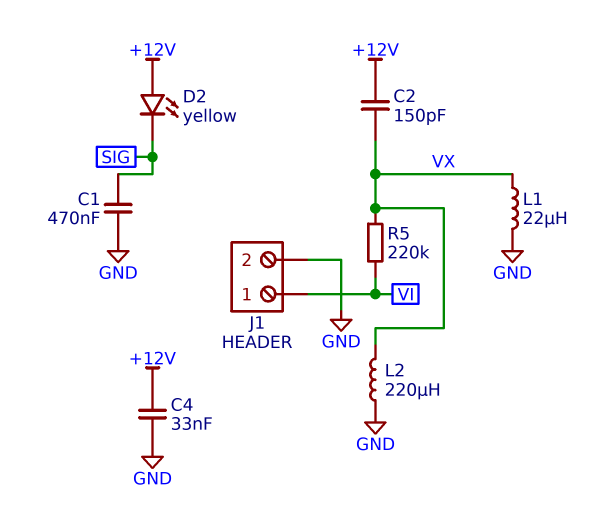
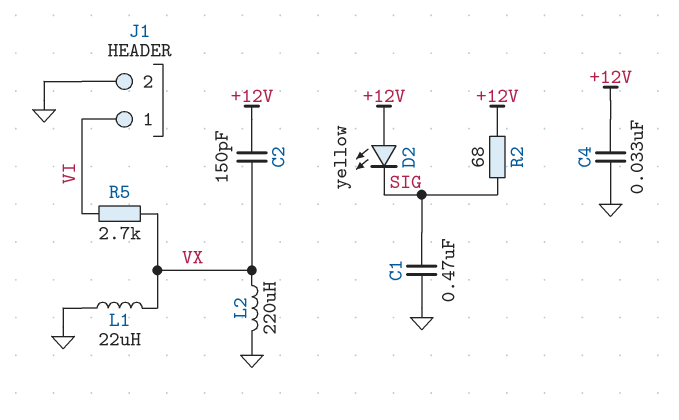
R2: none -> 68 (+12V, SIG)
R5: 220k (VI, VX) -> 2.7k (VI, VX)

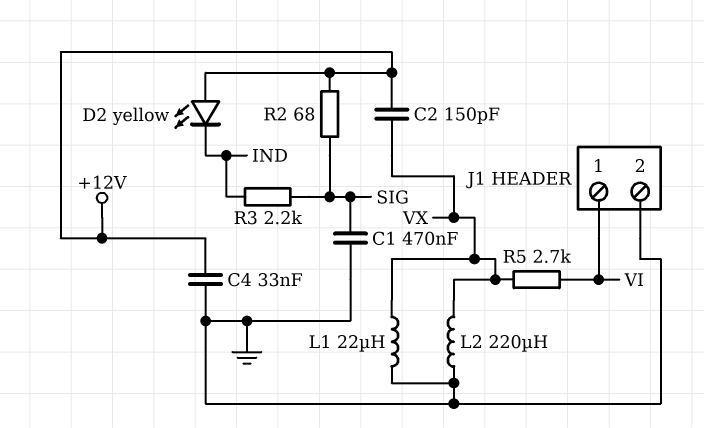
D2: LED yellow (A +12V, K SIG) -> LED yellow (A +12V, K IND)
R3: none -> 2.2k (IND, SIG)

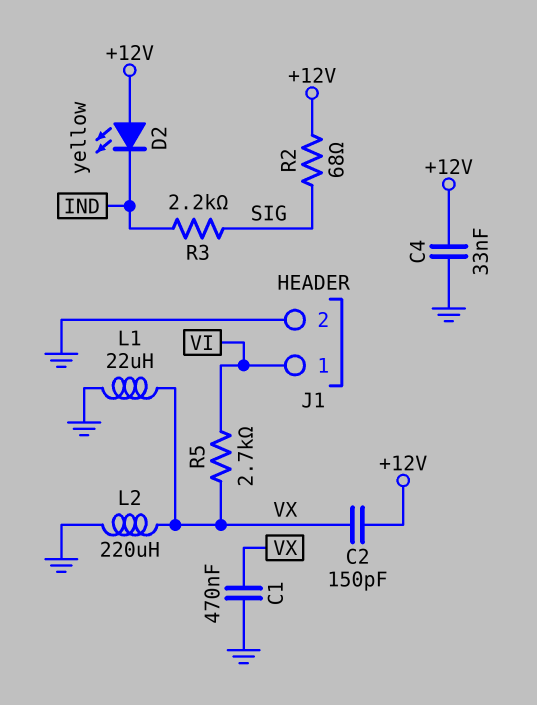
C1: 470nF (GND, SIG) -> 470nF (GND, VX)

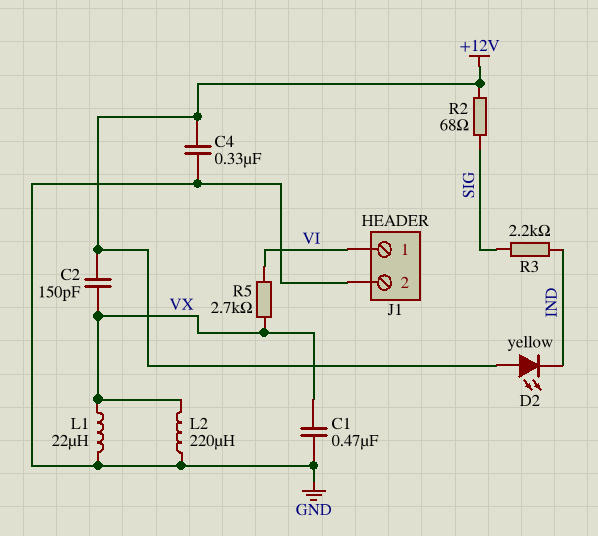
C4: 33nF (+12V, GND) -> 330nF (+12V, GND)

